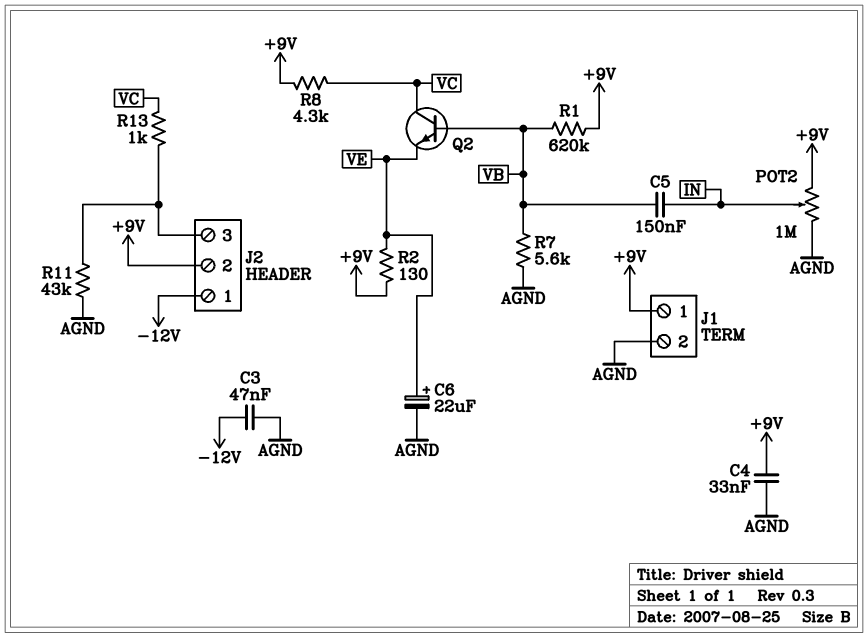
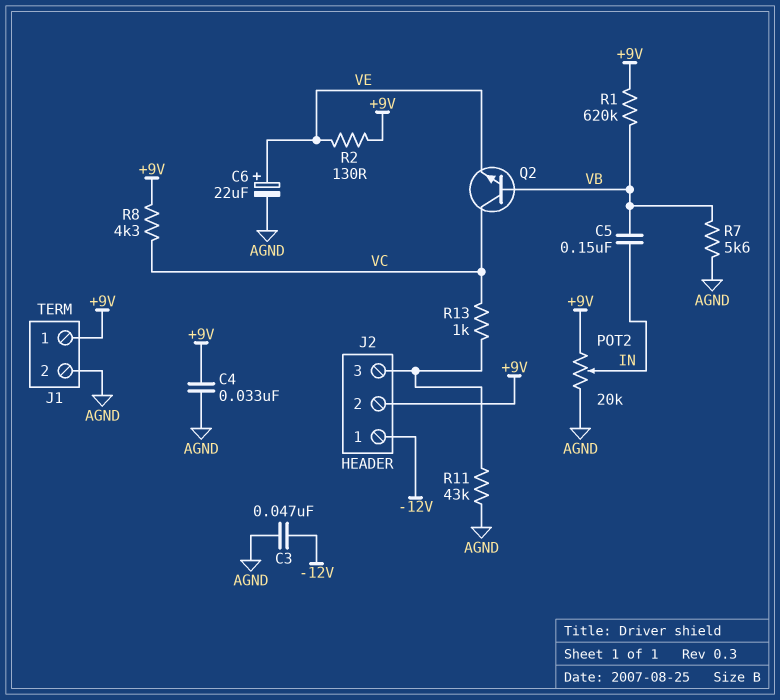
POT2: 1M (+9V, AGND, wiper IN) -> 20k (+9V, AGND, wiper IN)

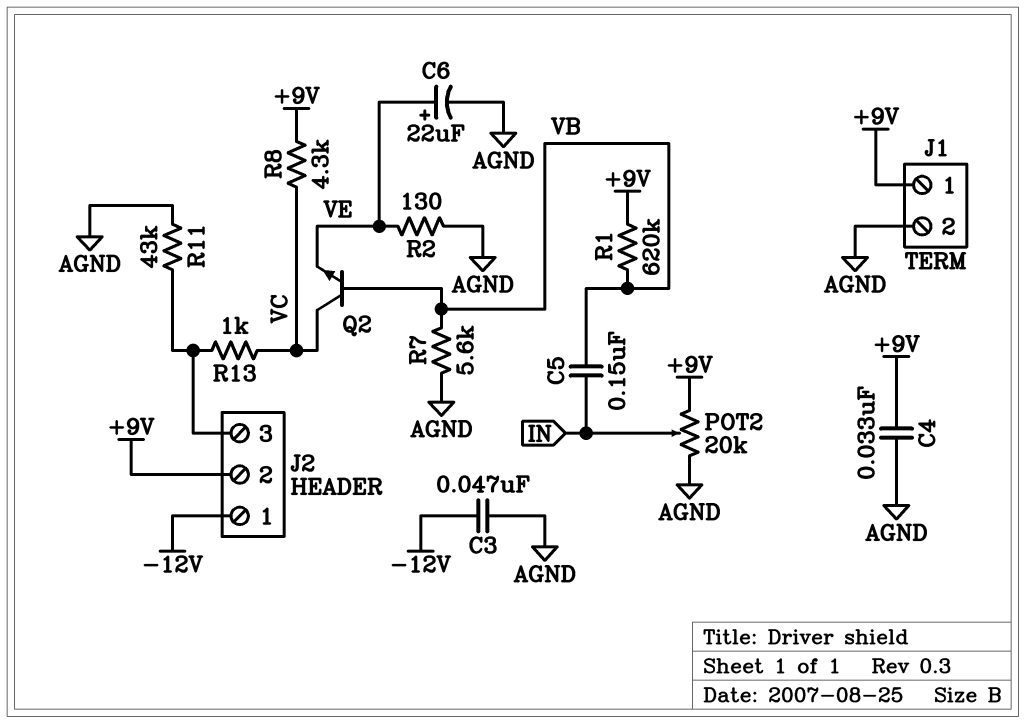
R2: 130 (+9V, VE) -> 130 (AGND, VE)

